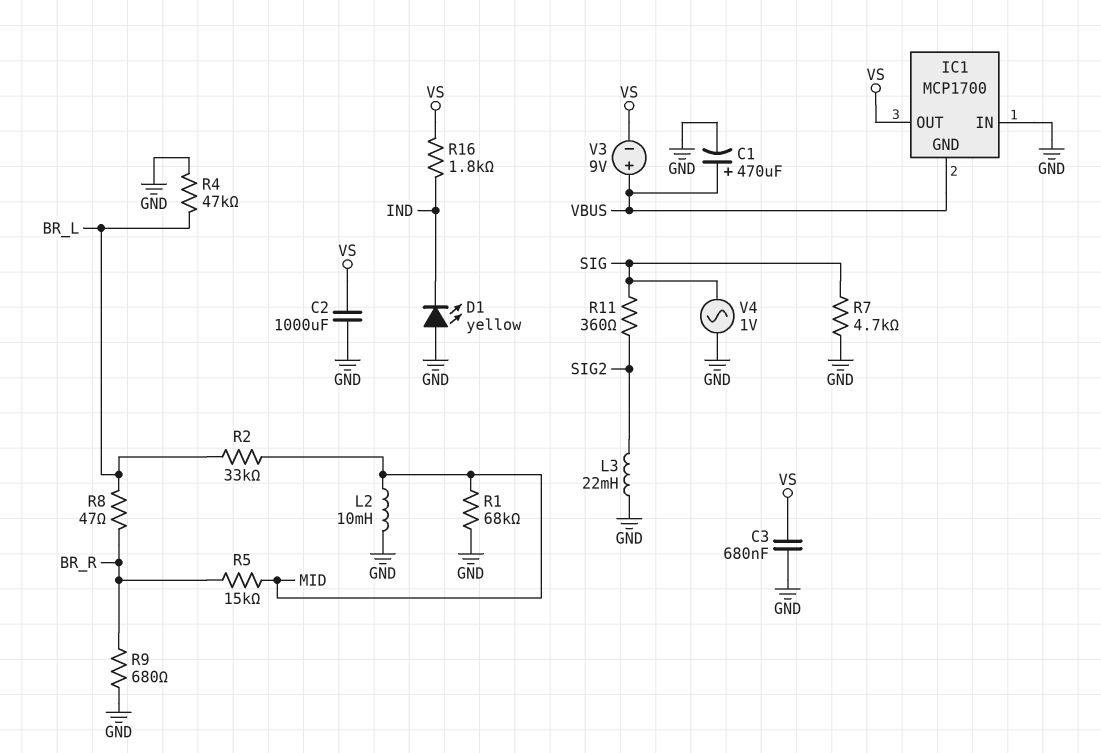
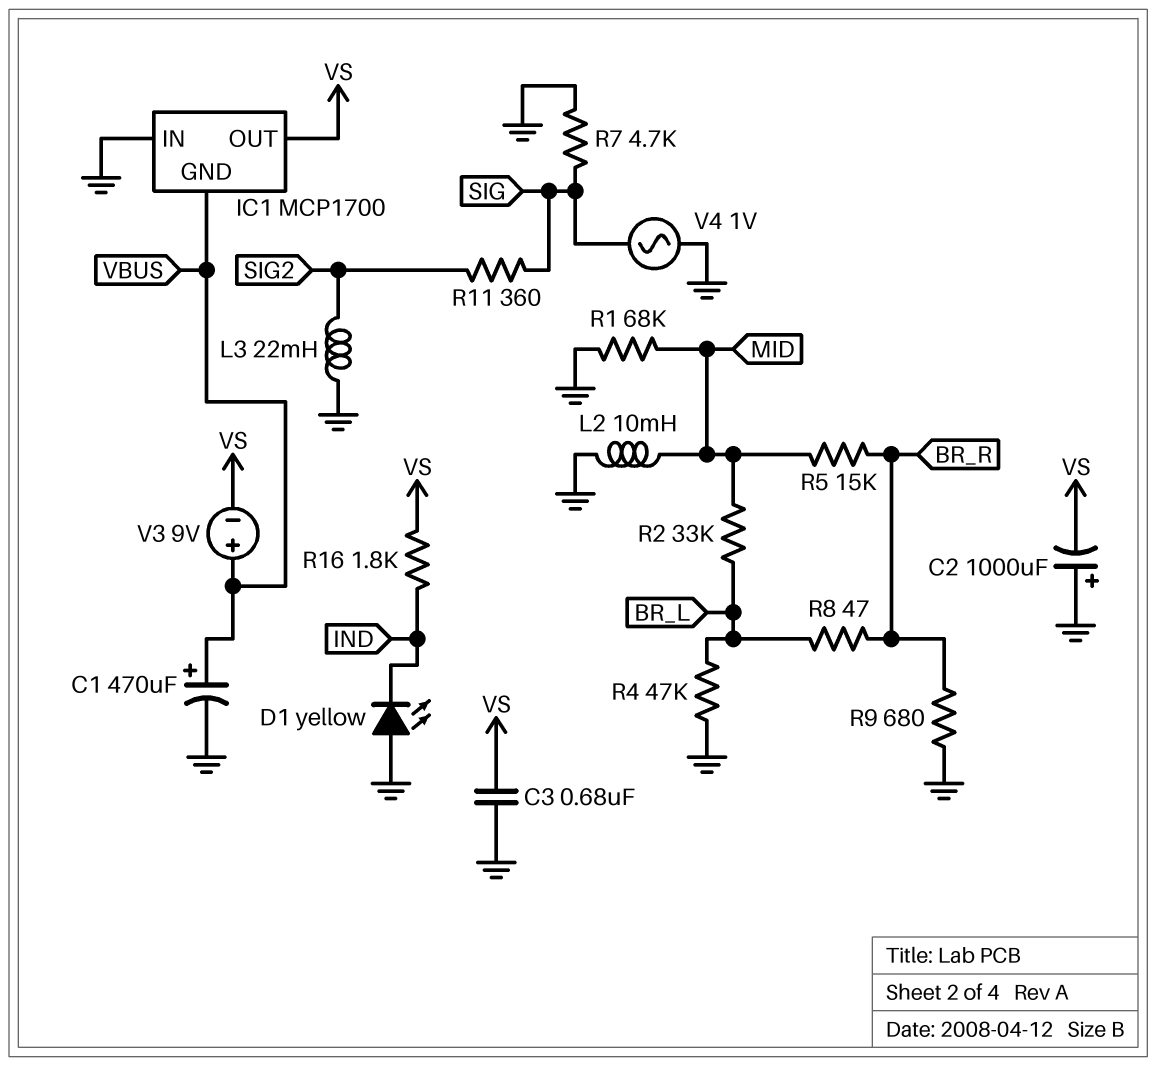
C2: 1000uF (GND, VS) -> 1000uF (plus GND, minus VS)

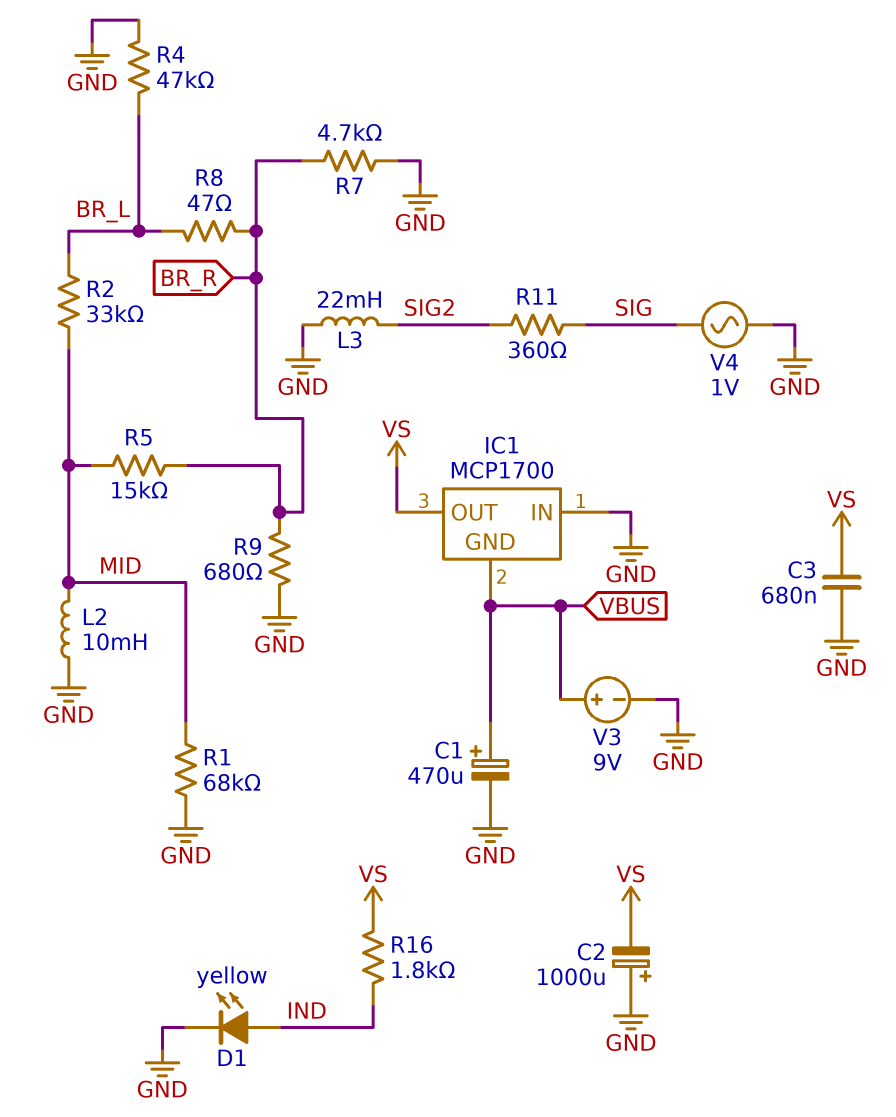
D1: LED yellow (A GND, K IND) -> LED yellow (A IND, K GND)
R7: 4.7k (GND, SIG) -> 4.7k (BR_R, GND)
V3: 9V (plus VBUS, minus VS) -> 9V (plus VBUS, minus GND)

